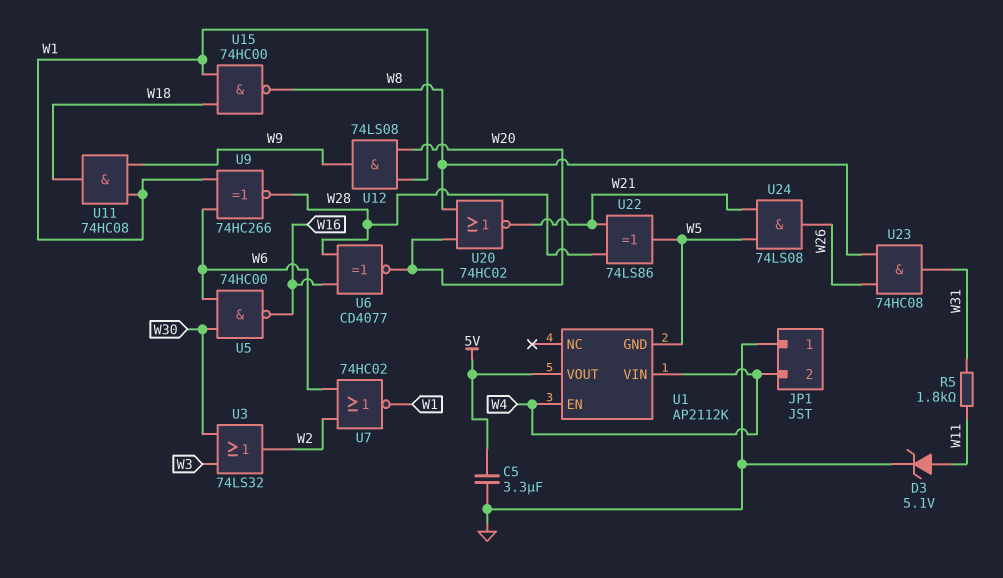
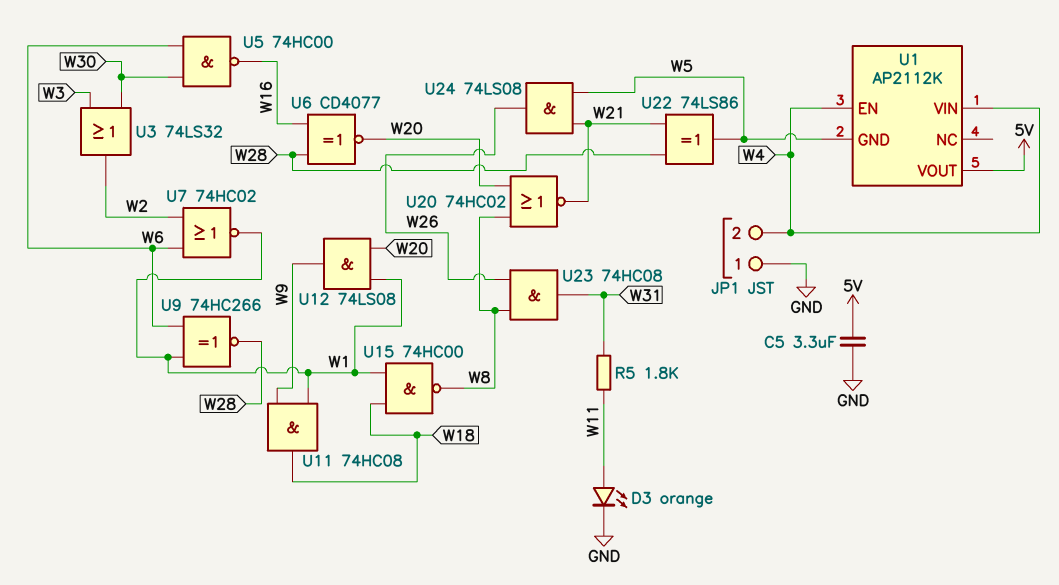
D3: zener 5.1V (A W11, K GND) -> LED orange (A W11, K GND)

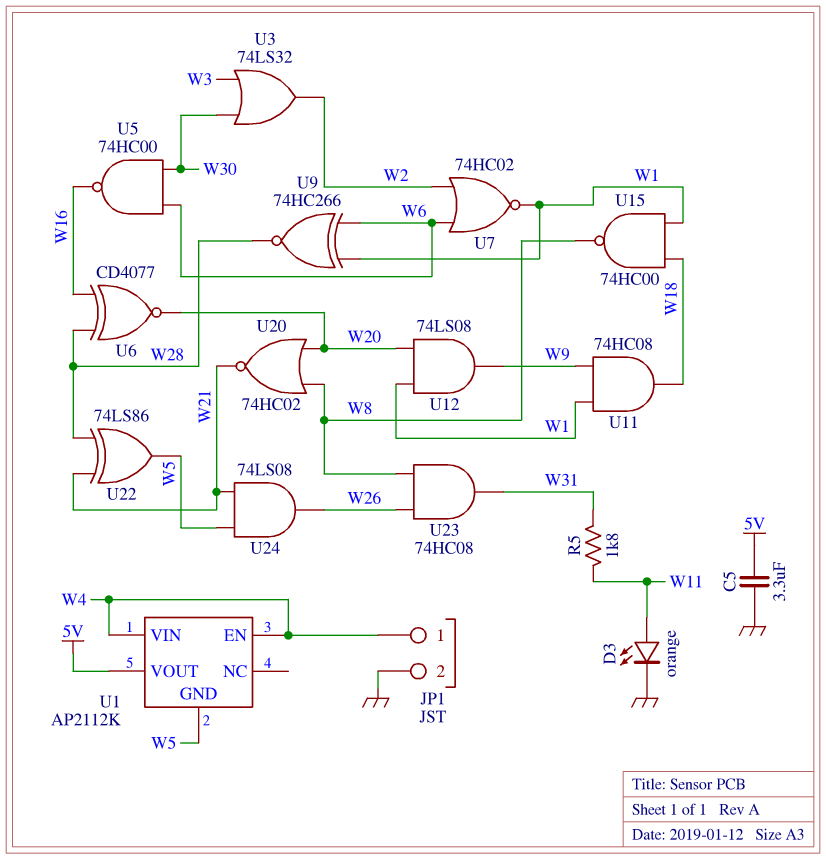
JP1 pin 1: GND -> W4
JP1 pin 2: W4 -> GND

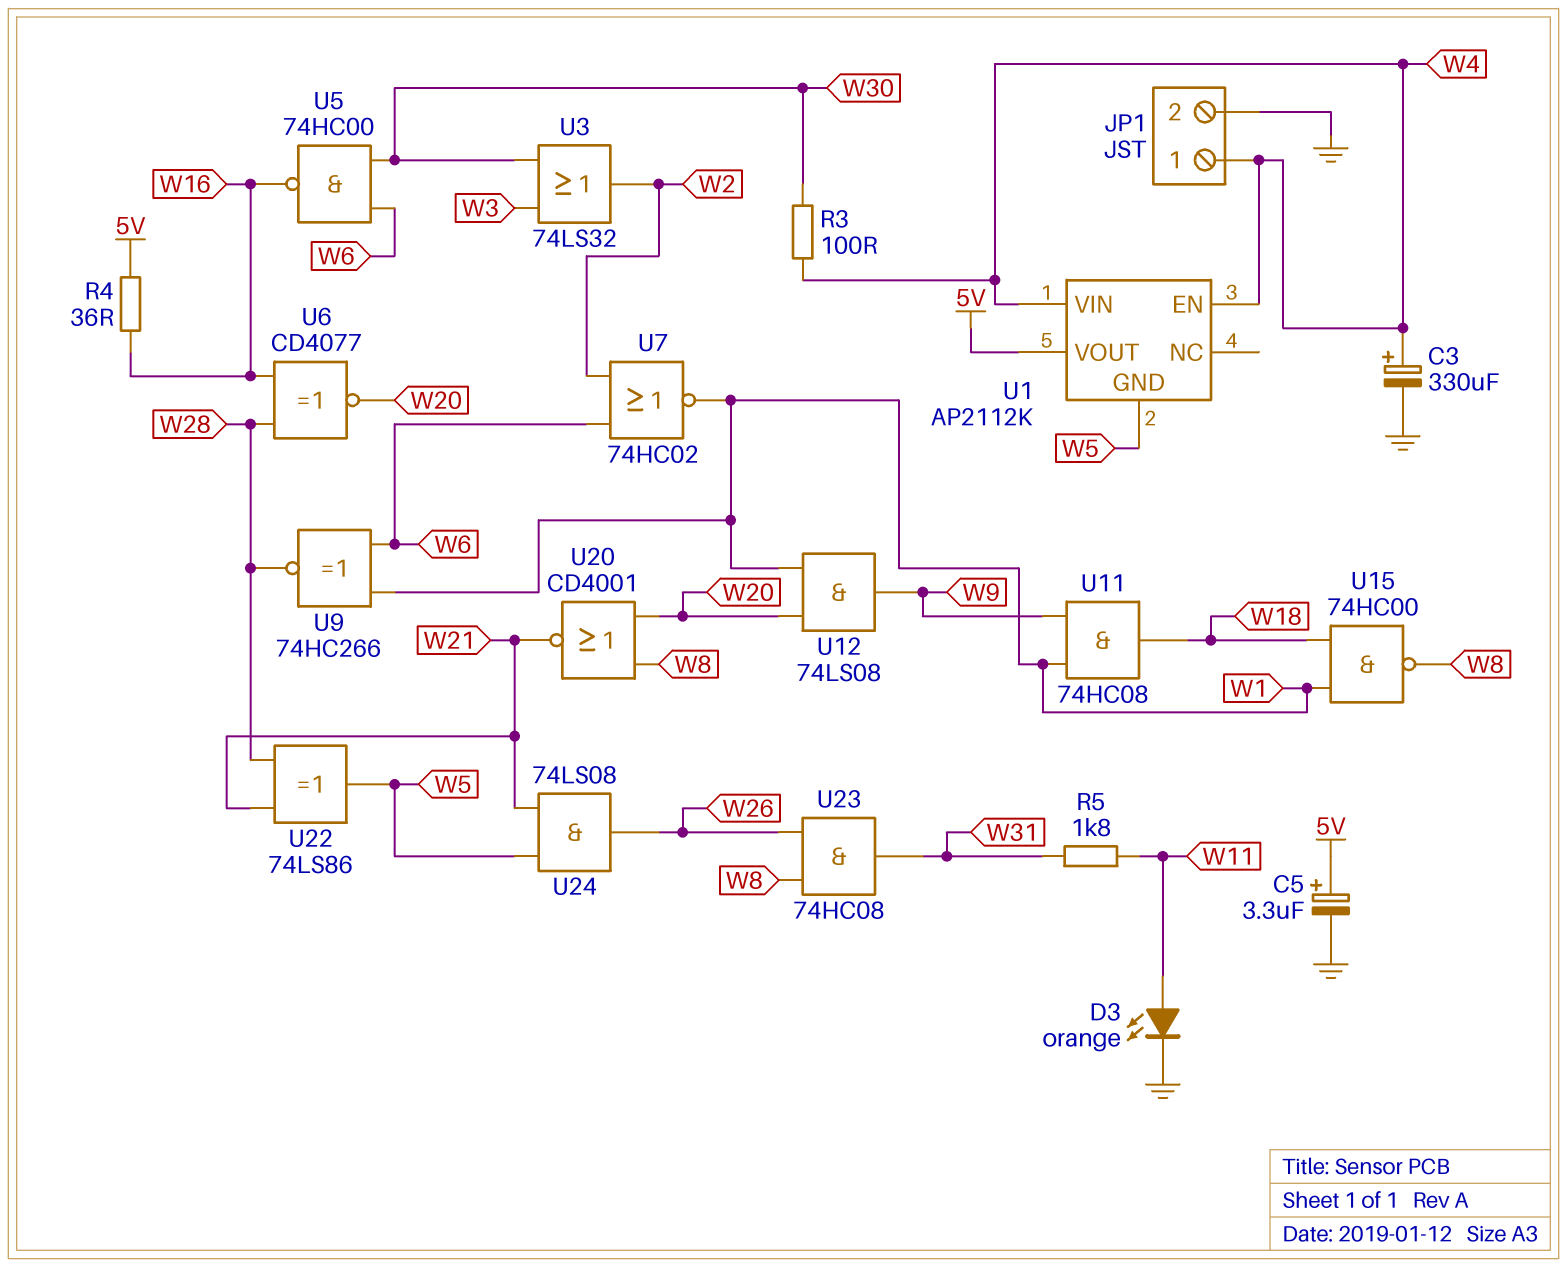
C3: none -> 330uF (plus W4, minus GND)
C5: 3.3uF (5V, GND) -> 3.3uF (plus 5V, minus GND)
R3: none -> 100 (W4, W30)
R4: none -> 36 (5V, W16)
U20: NOR 74HC02 (in W8, in W20, out W21) -> NOR CD4001 (in W8, in W20, out W21)

